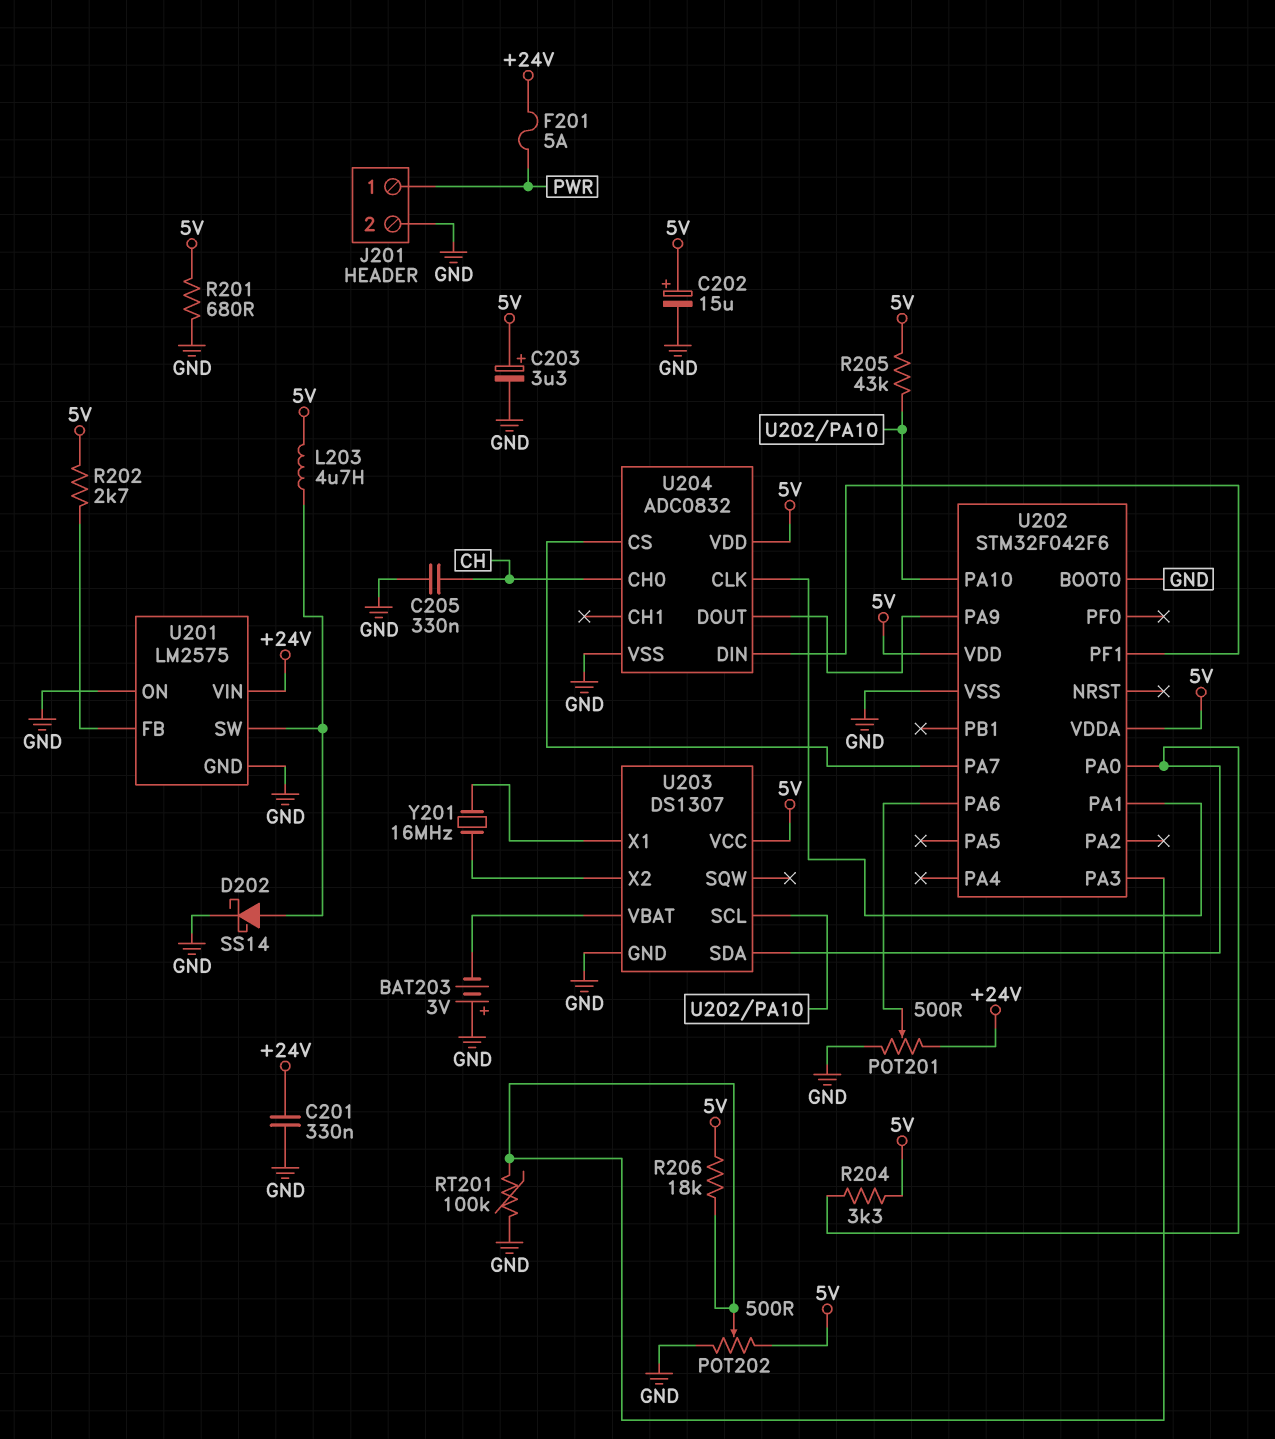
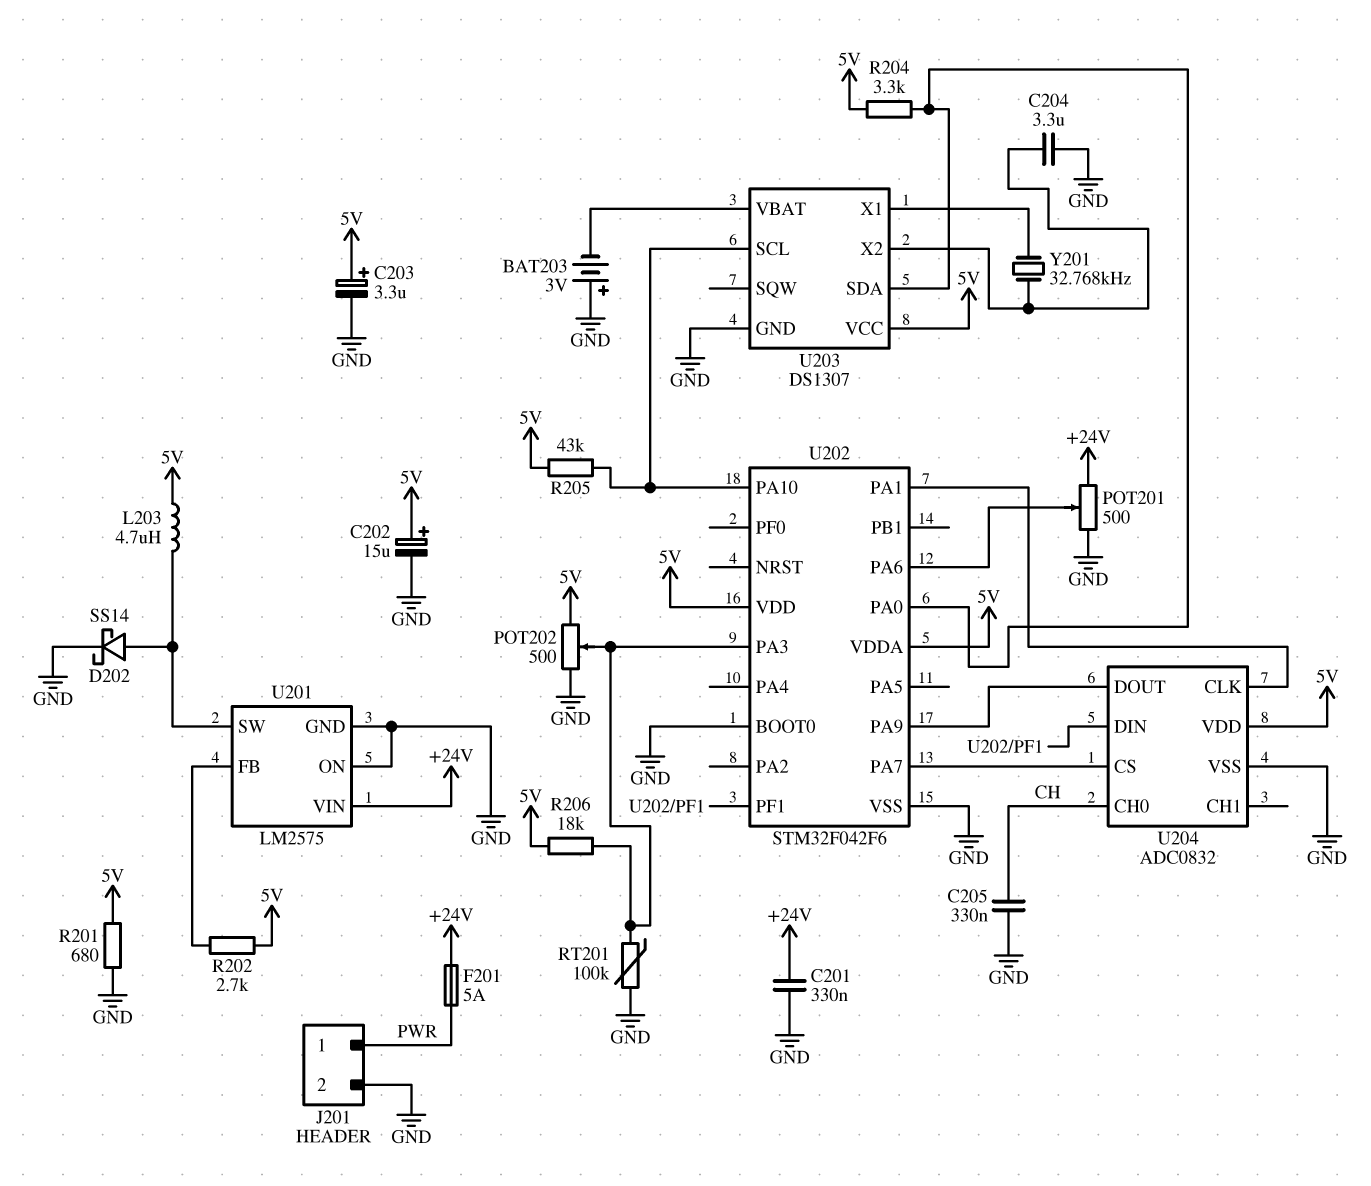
C204: none -> 3.3uF (GND, U203/X2)
Y201: 16MHz (U203/X1, U203/X2) -> 32.768kHz (U203/X1, U203/X2)

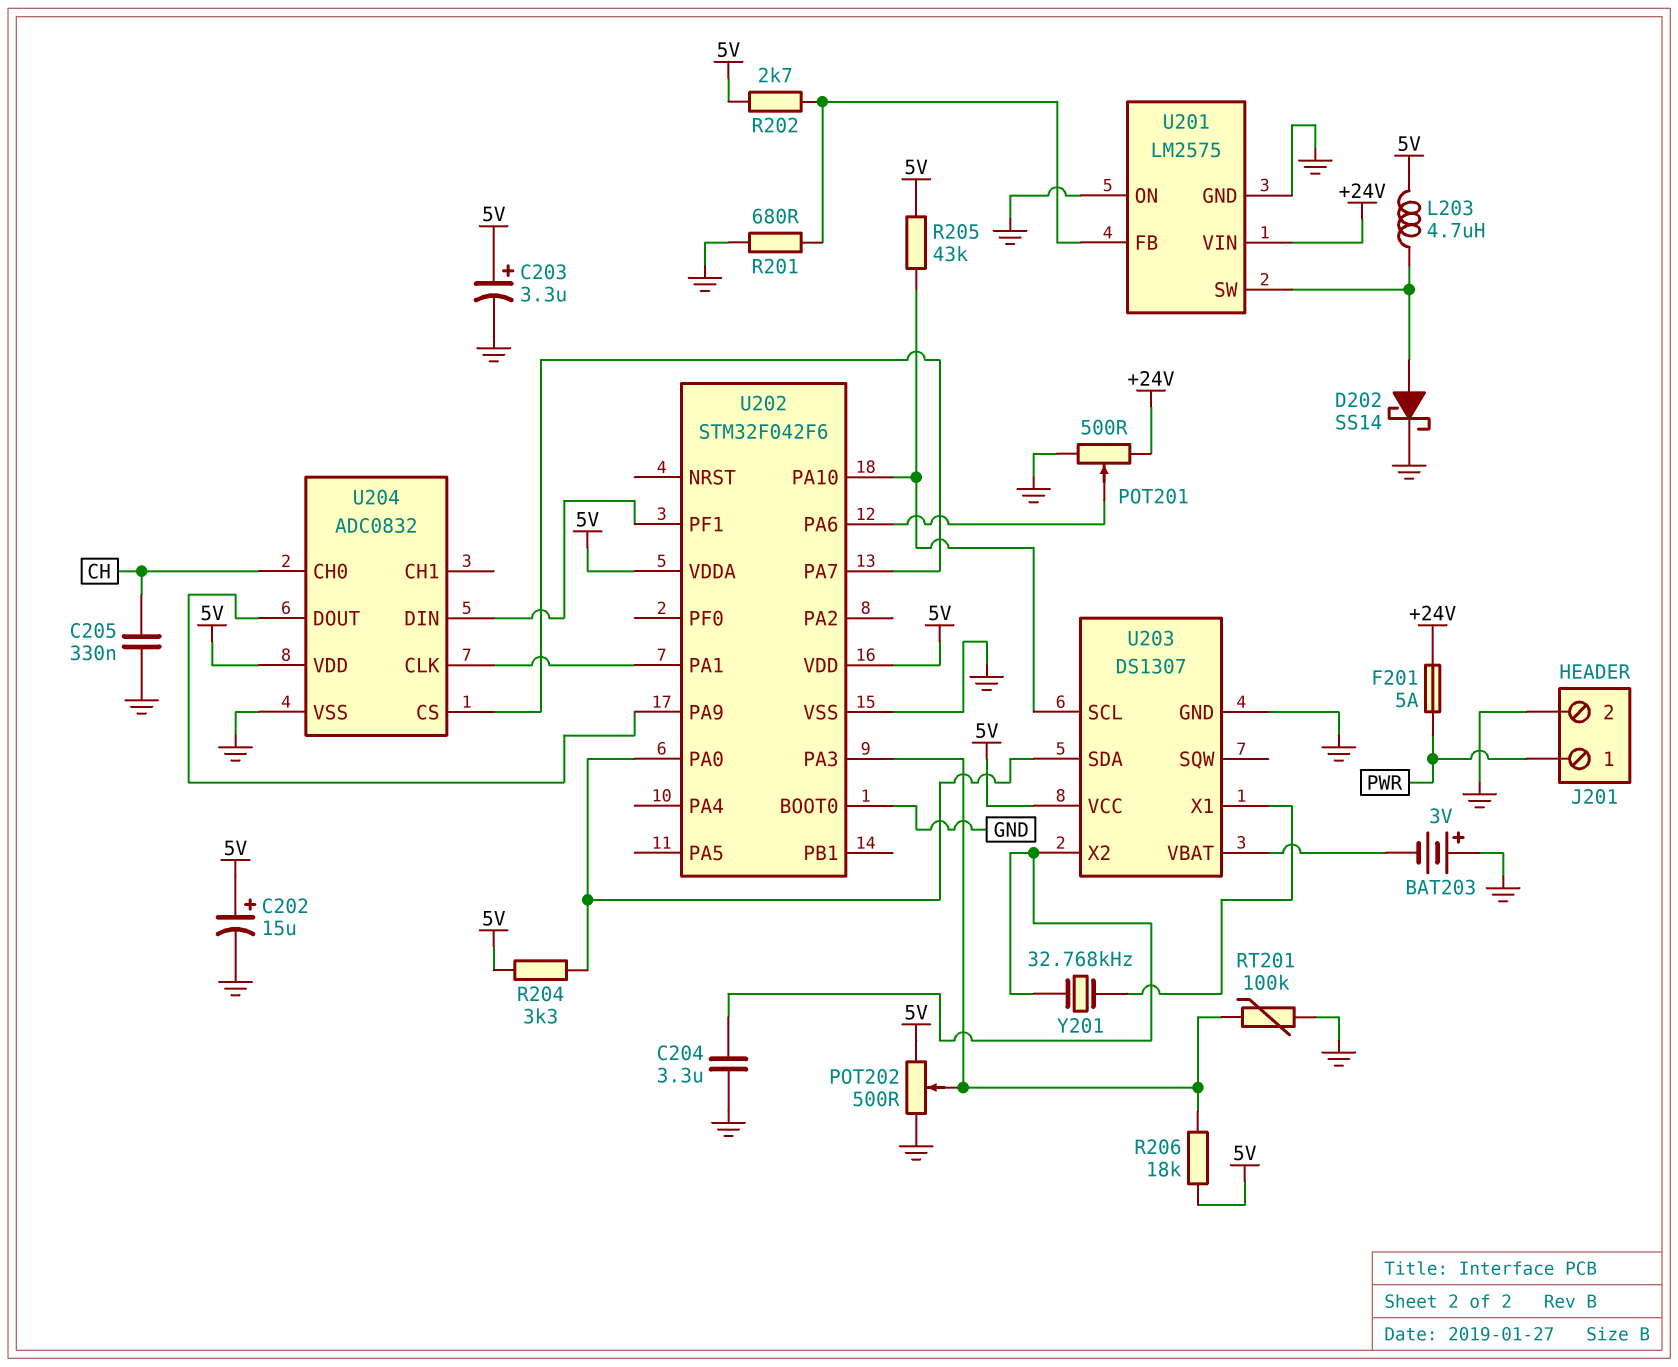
C201: 330nF (+24V, GND) -> none
R201: 680 (5V, GND) -> 680 (GND, U201/FB)

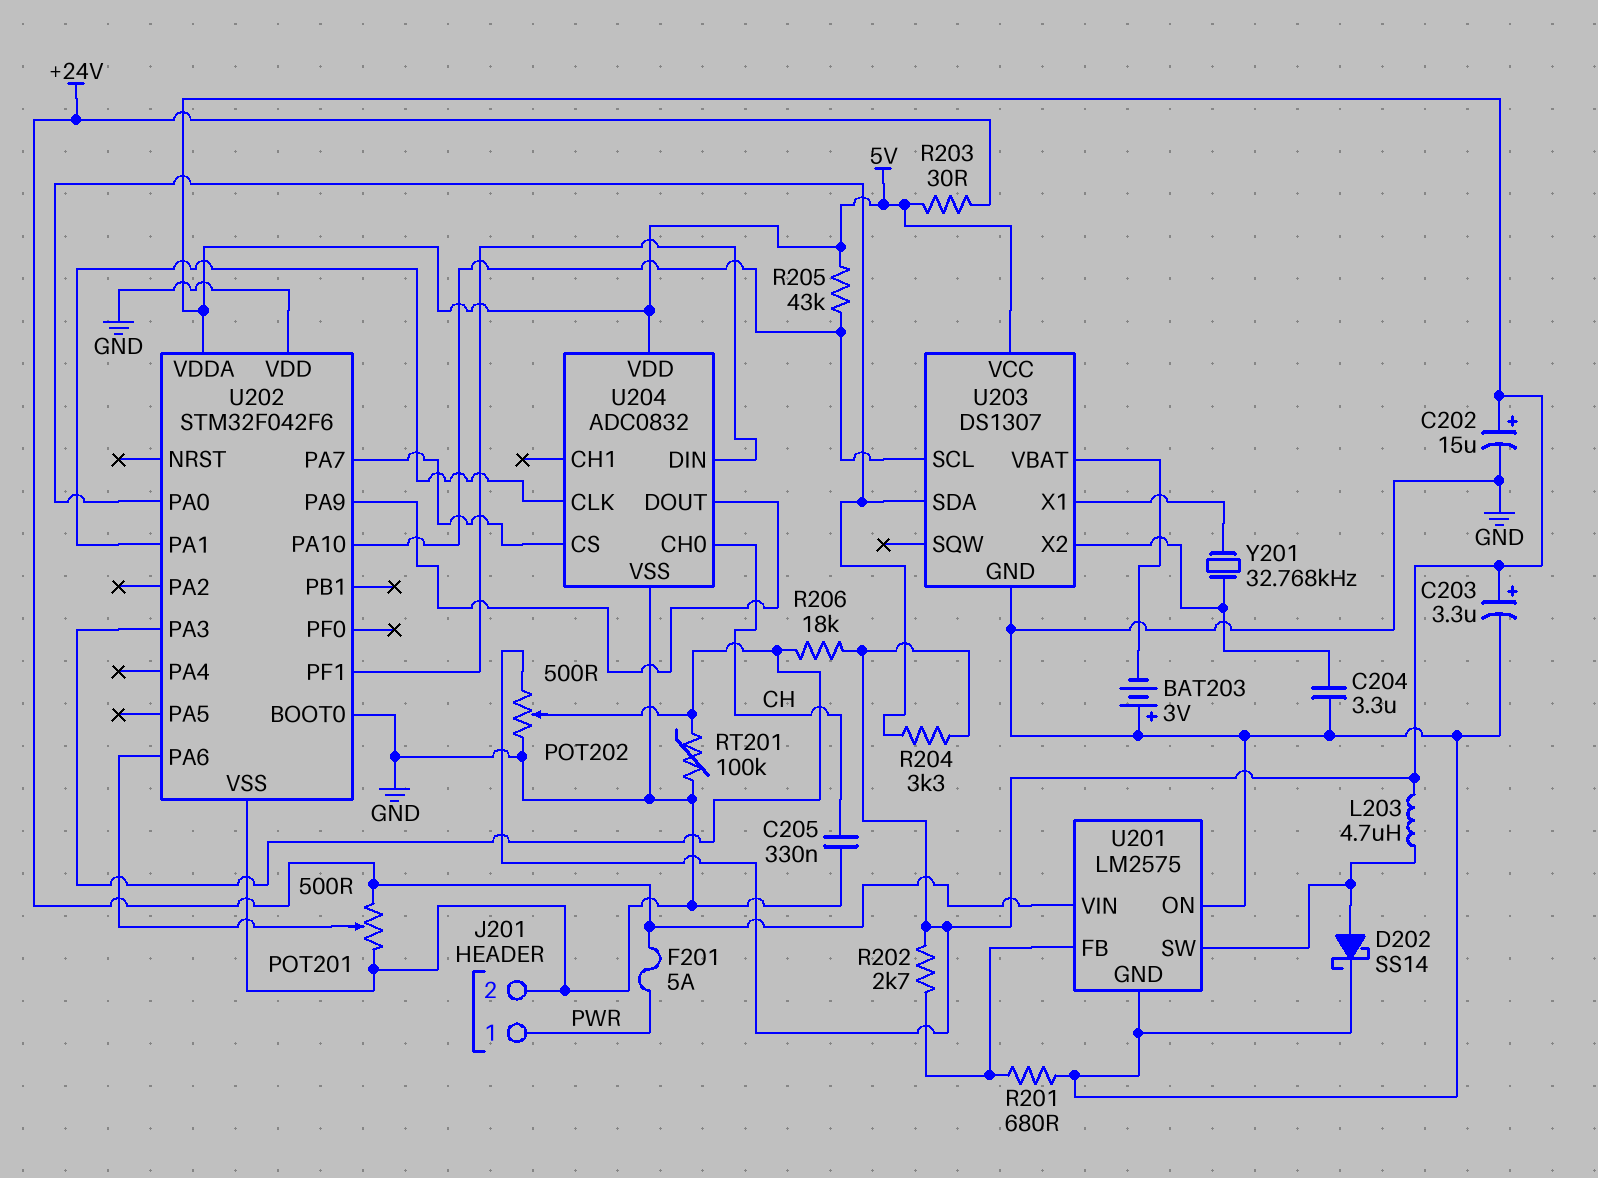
R203: none -> 30 (+24V, 5V)
U202 pin VDD: 5V -> GND

